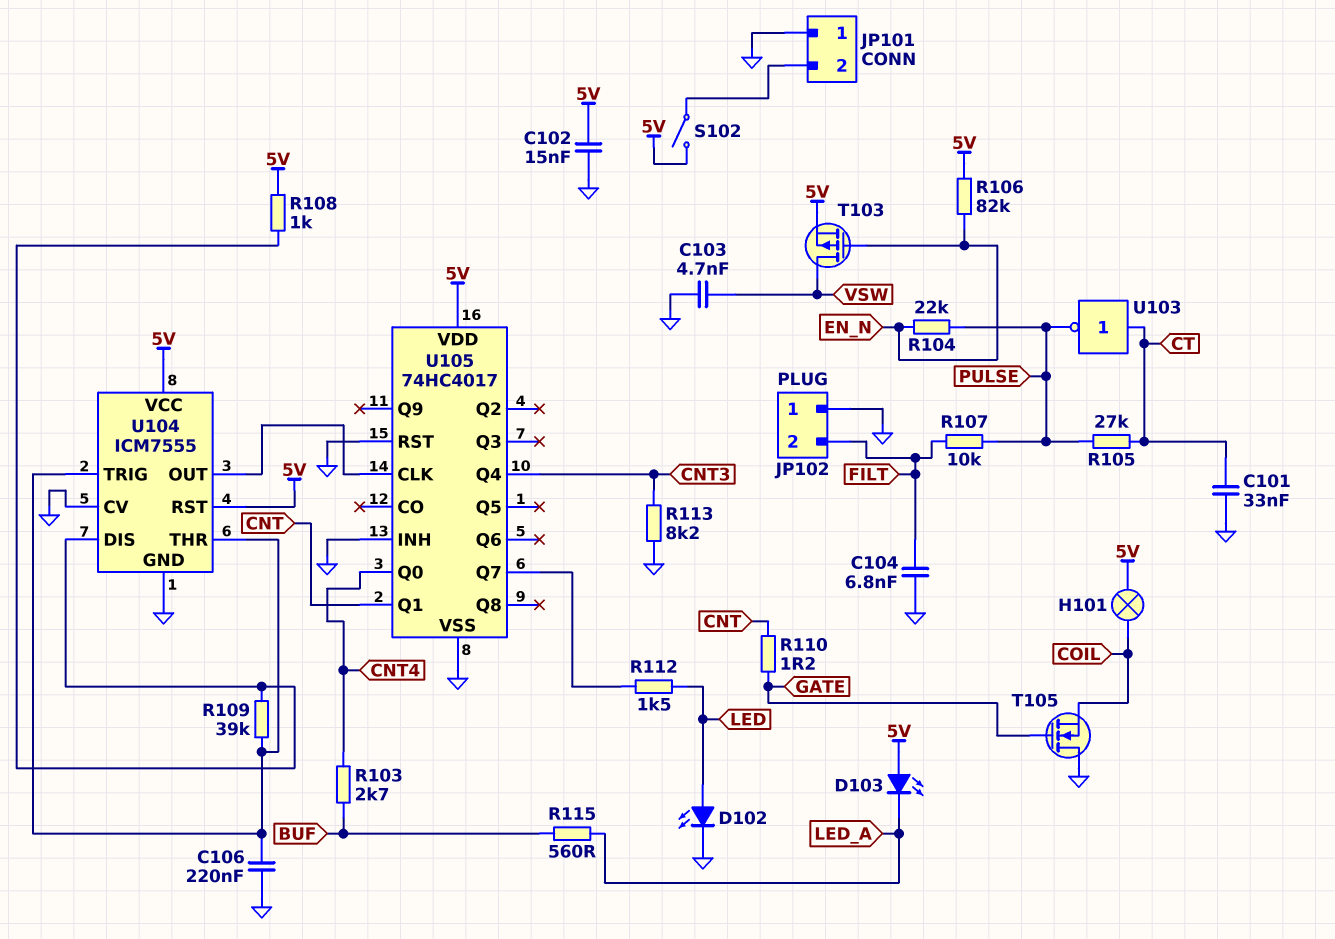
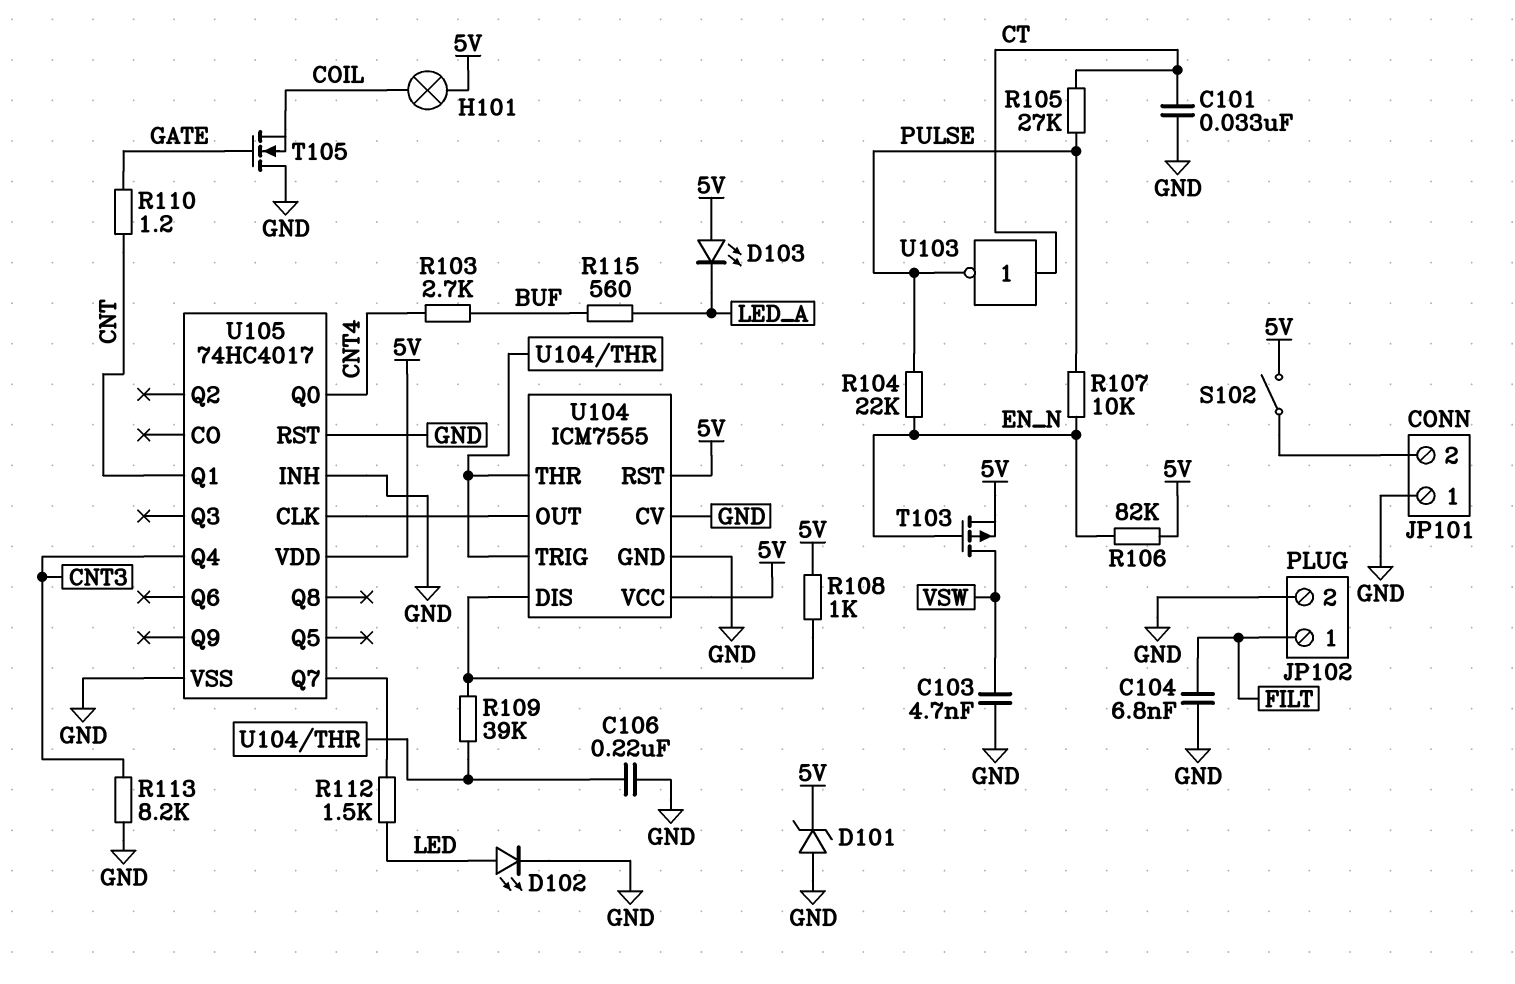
C102: 15nF (5V, GND) -> none
D101: none -> zener (A GND, K 5V)
JP102 pin 1: GND -> FILT
JP102 pin 2: FILT -> GND
R107: 10k (FILT, PULSE) -> 10k (EN_N, PULSE)

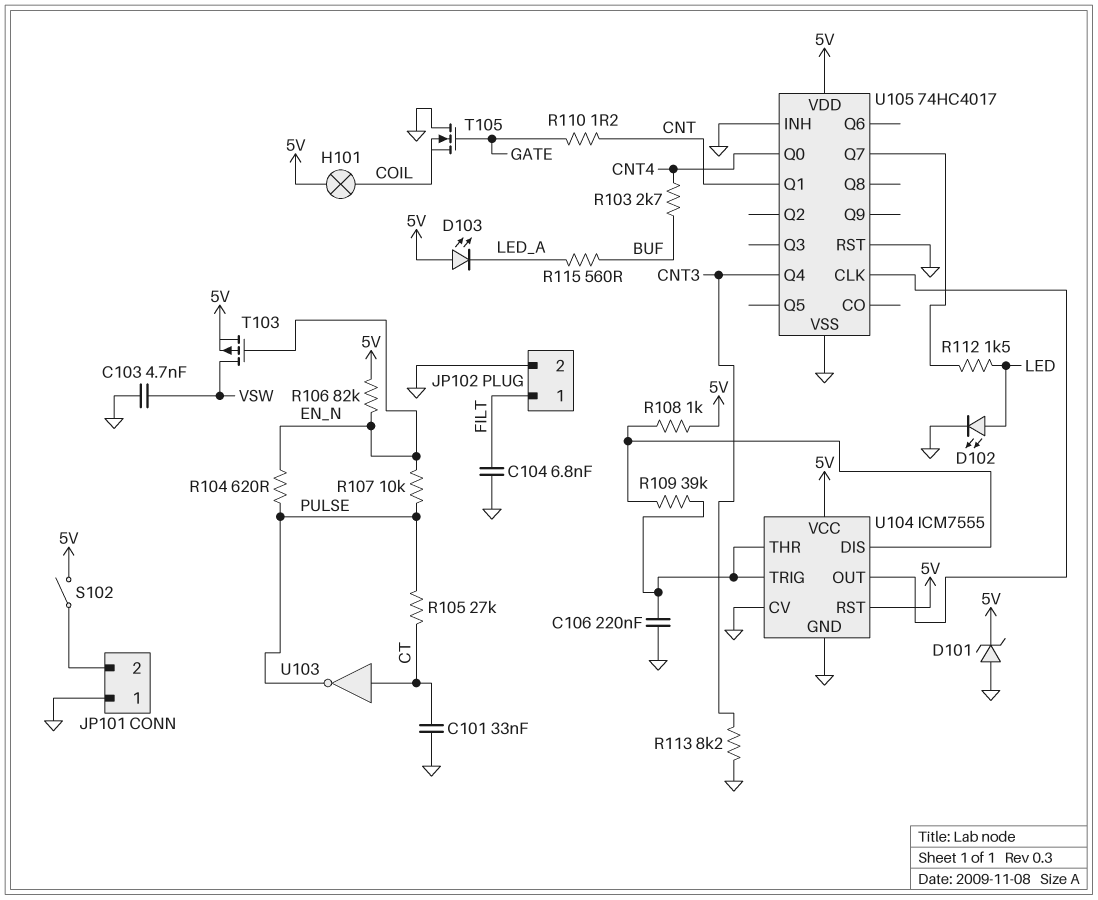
R104: 22k (EN_N, PULSE) -> 620 (EN_N, PULSE)

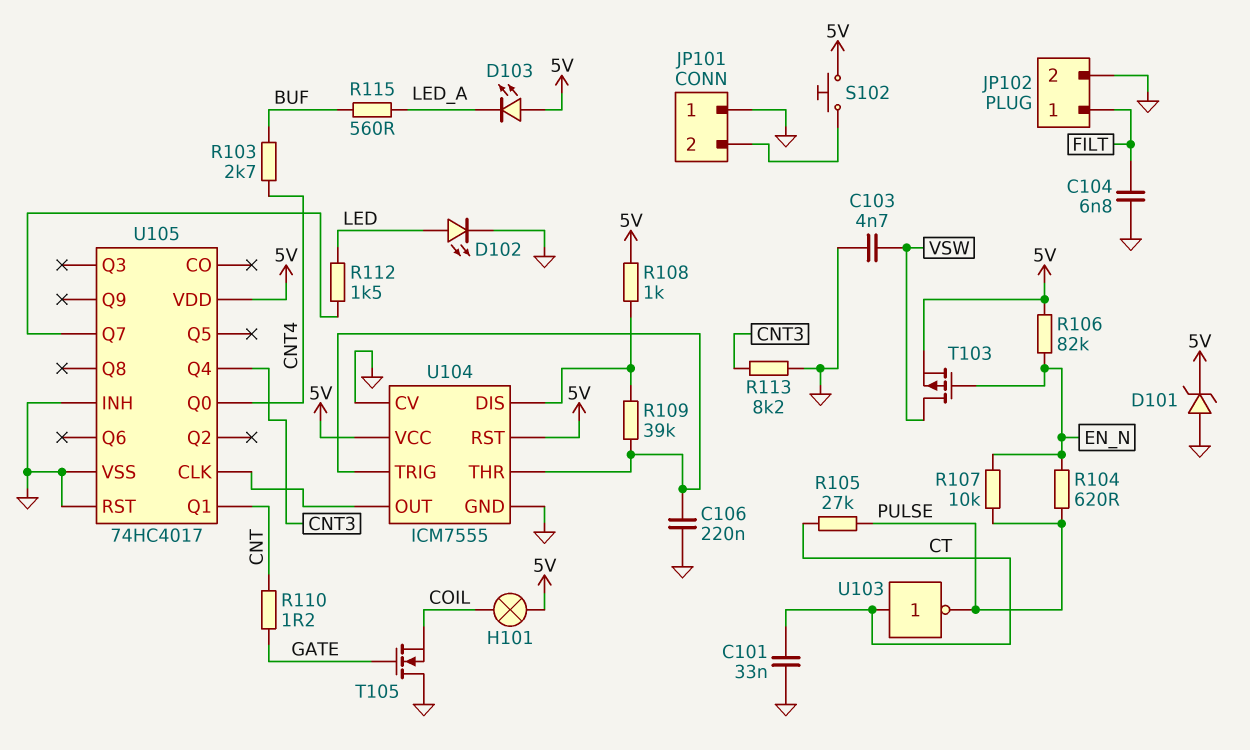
S102: switch (5V, JP101/2) -> button (5V, JP101/2)

